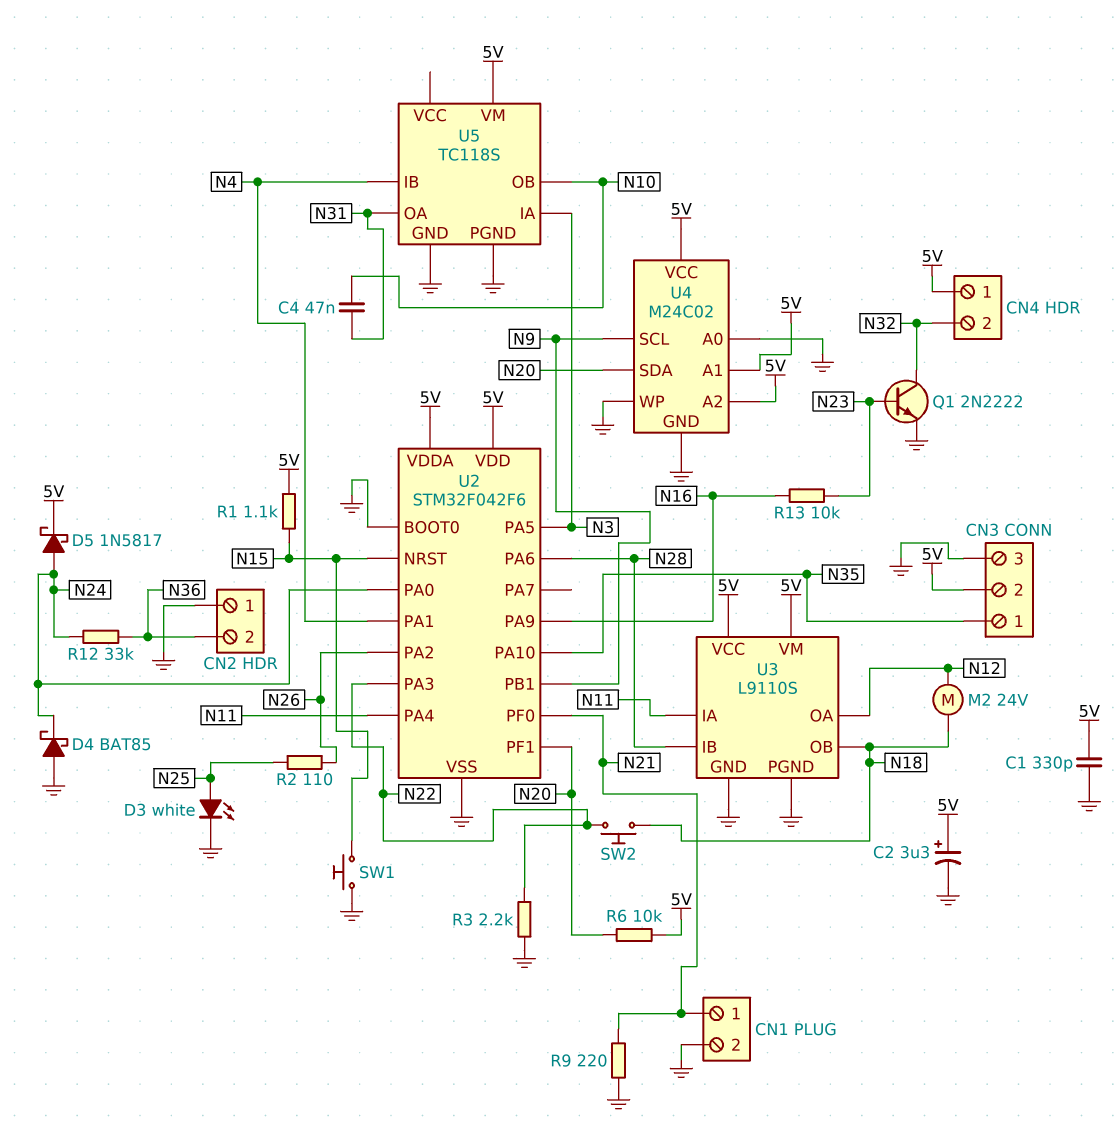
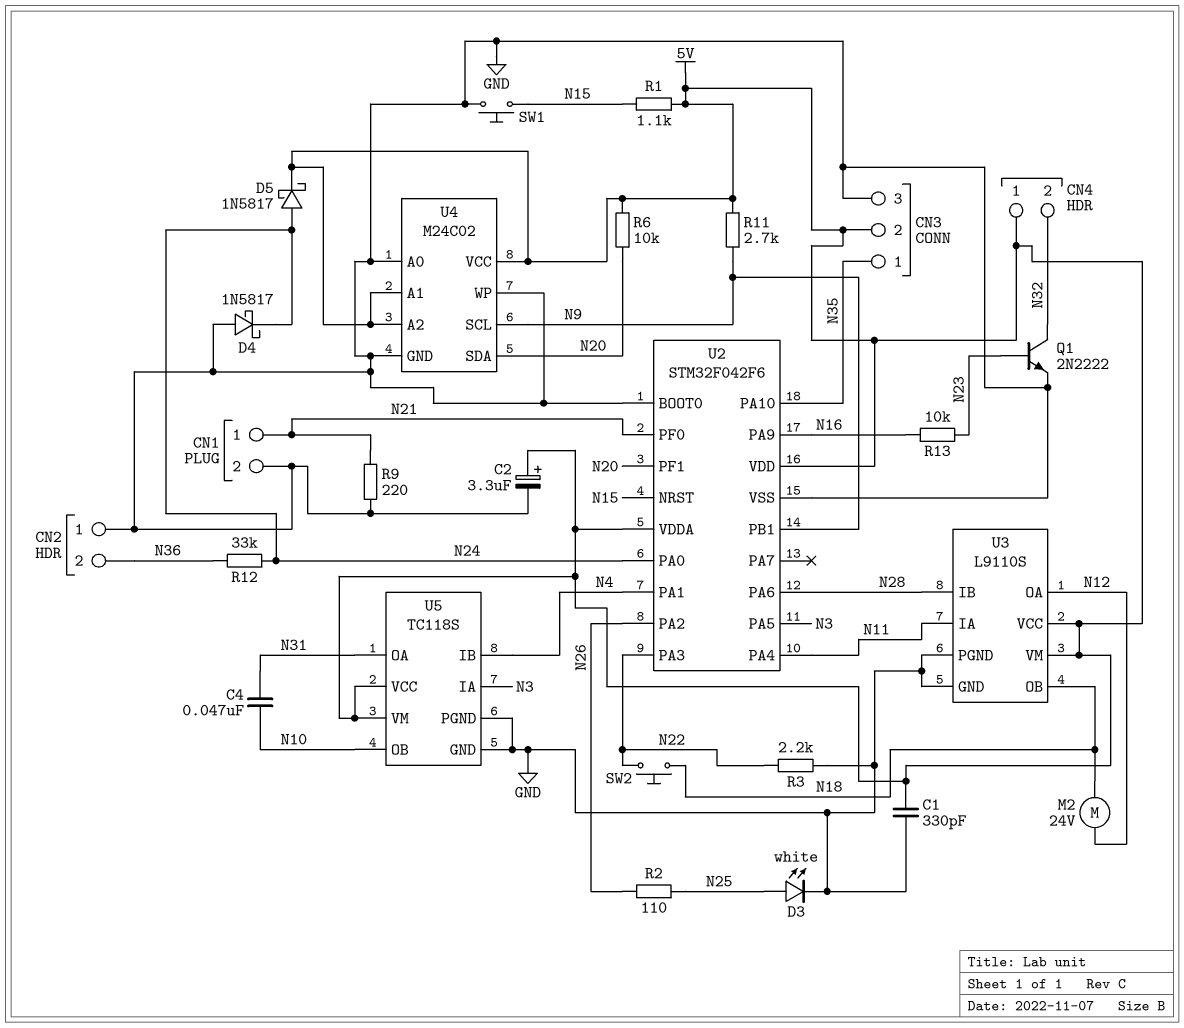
D4: schottky BAT85 (A GND, K N24) -> schottky 1N5817 (A GND, K N24)
R11: none -> 2.7k (5V, N9)
U5 pin VCC: none -> 5V

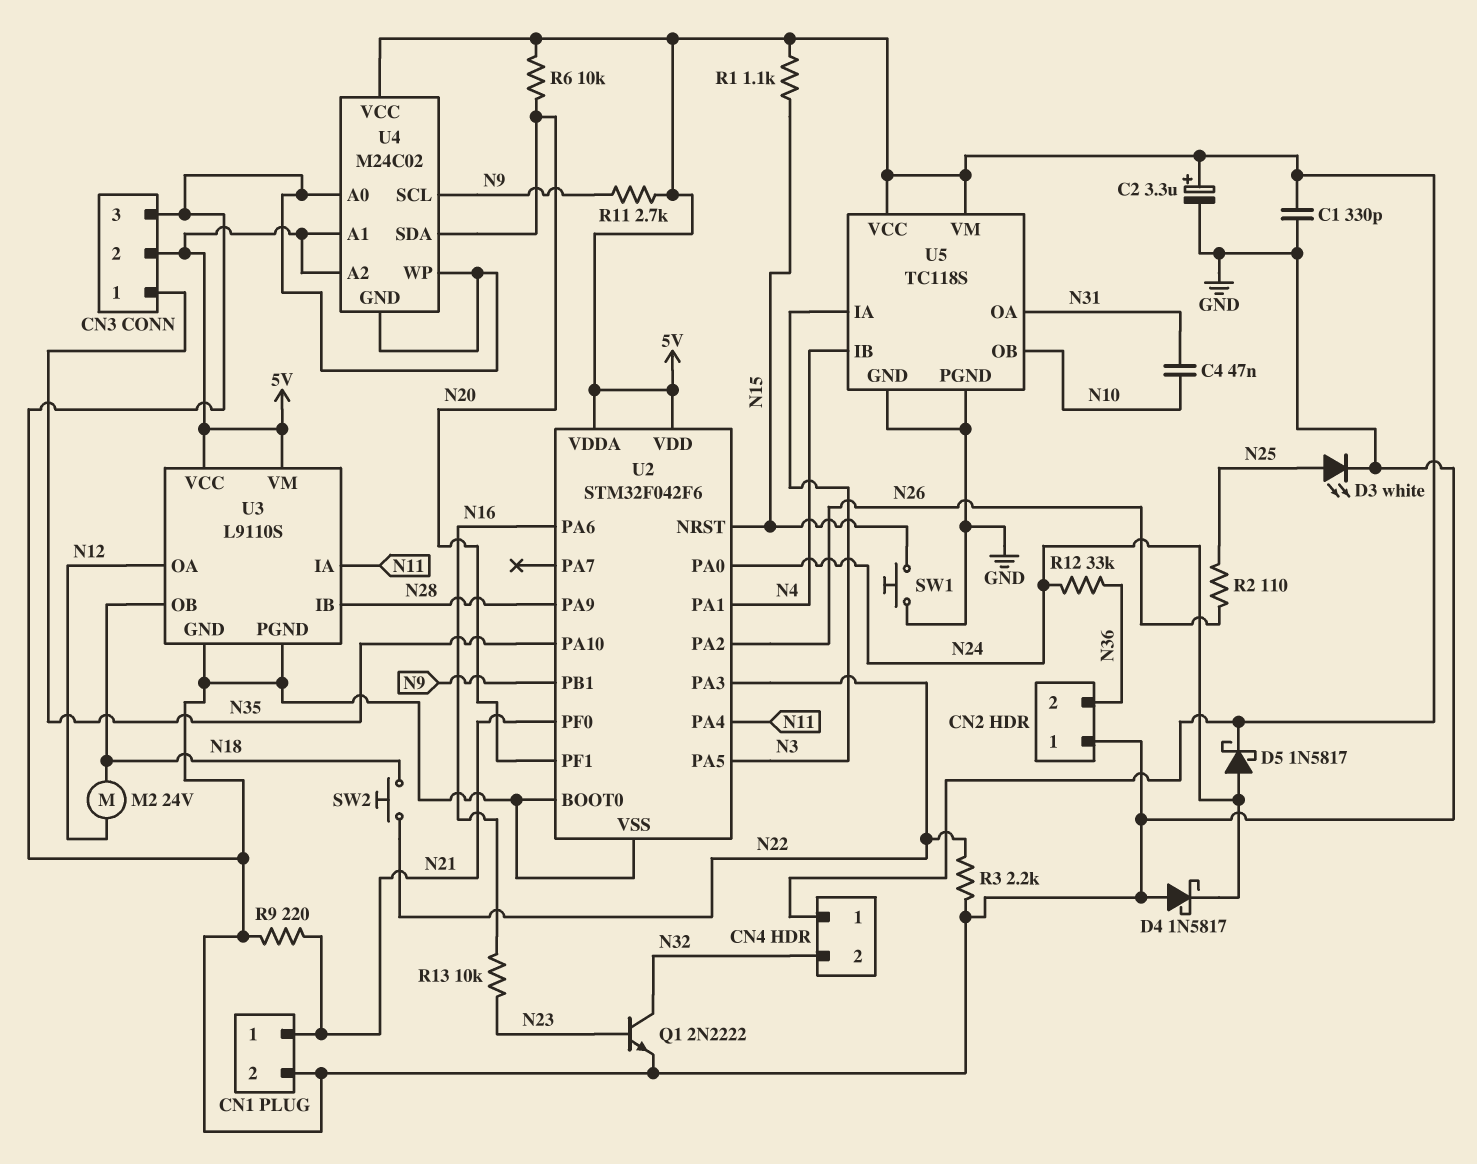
U2 pin PA6: N28 -> N16
U2 pin PA9: N16 -> N28

